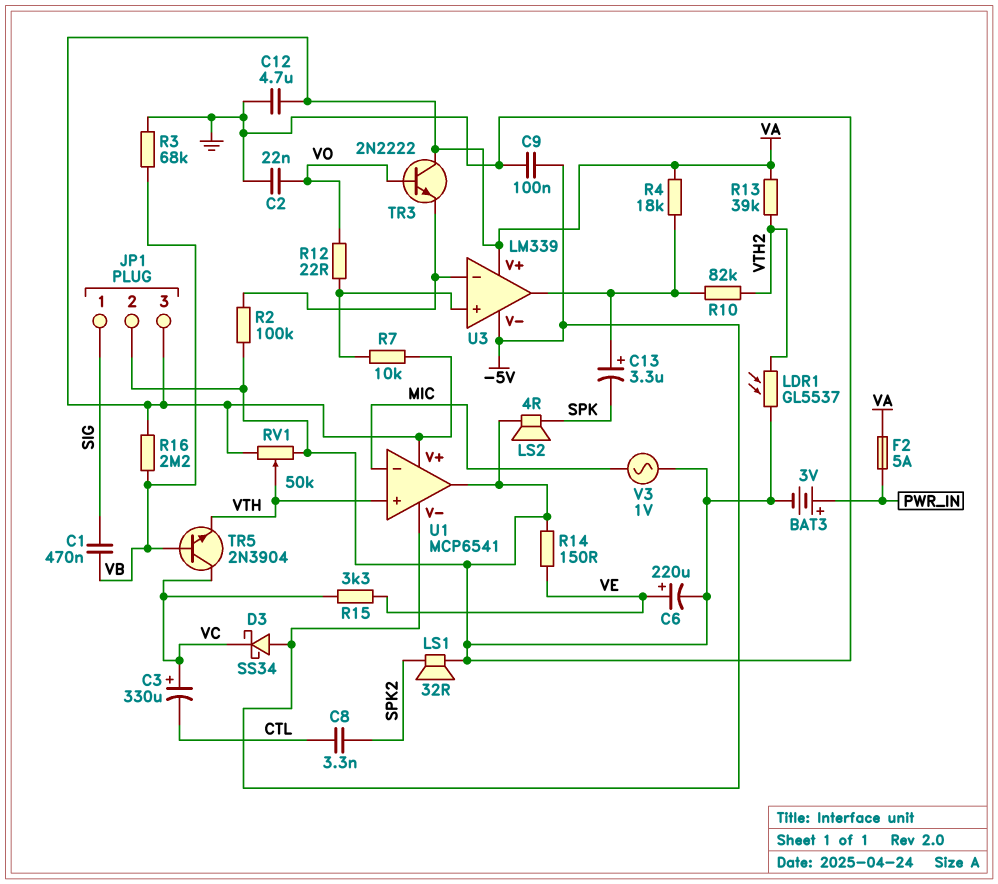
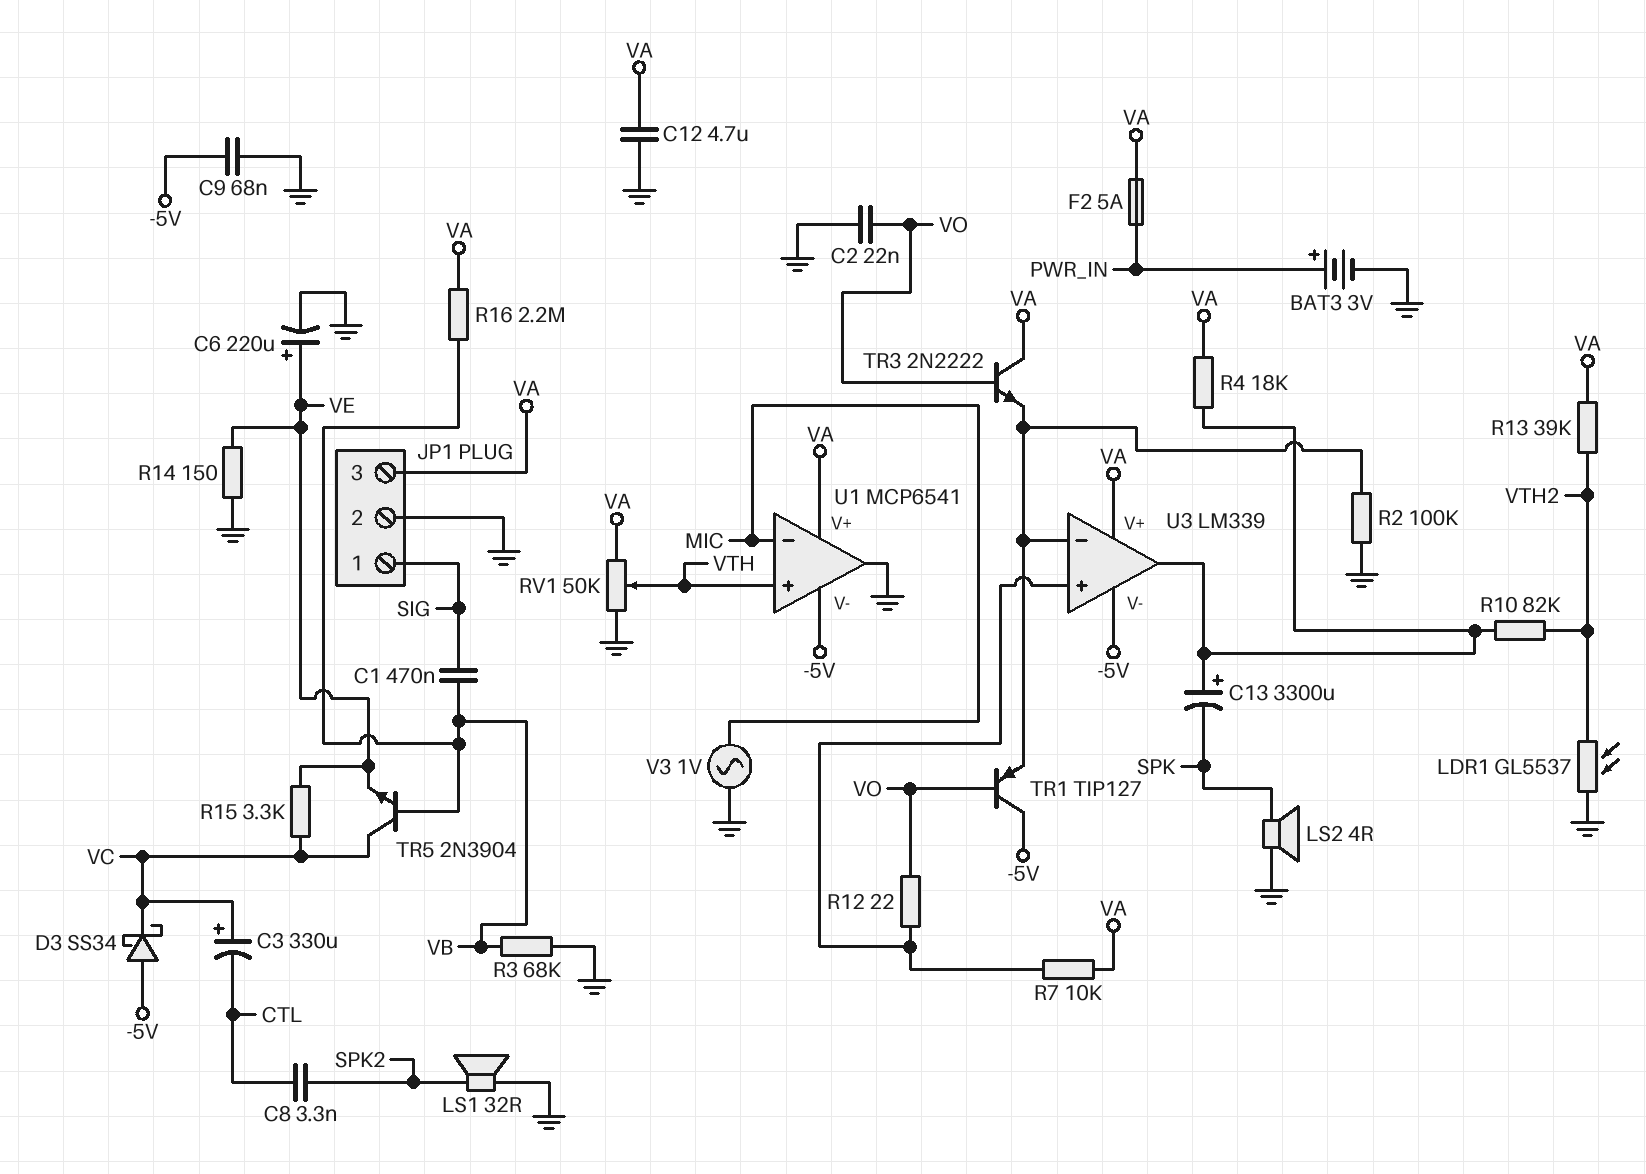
C9: 100nF (-5V, GND) -> 68nF (-5V, GND)
C13: 3.3uF (plus U3/out, minus SPK) -> 3300uF (plus U3/out, minus SPK)
TR1: none -> PNP TIP127 (B VO, C -5V, E U3/in-)
TR5: NPN 2N3904 (B VB, C VC, E VTH) -> NPN 2N3904 (B VB, C VC, E VE)

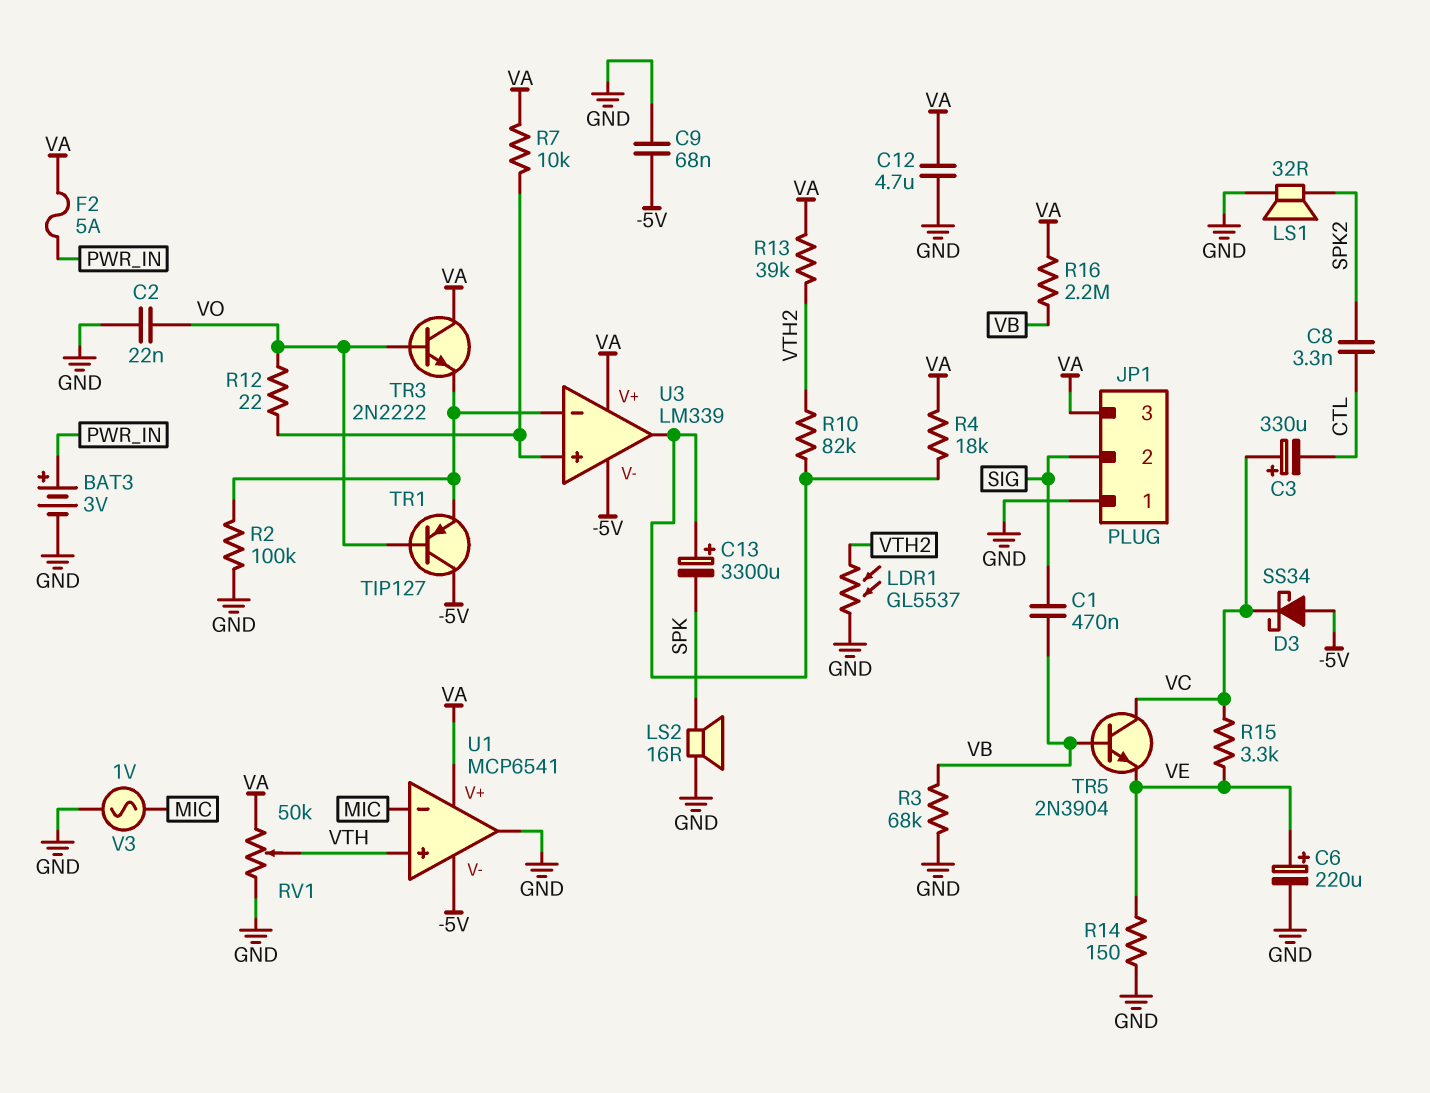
JP1 pin 1: SIG -> GND
JP1 pin 2: GND -> SIG
LS2: speaker 4R (GND, SPK) -> speaker 16R (GND, SPK)

